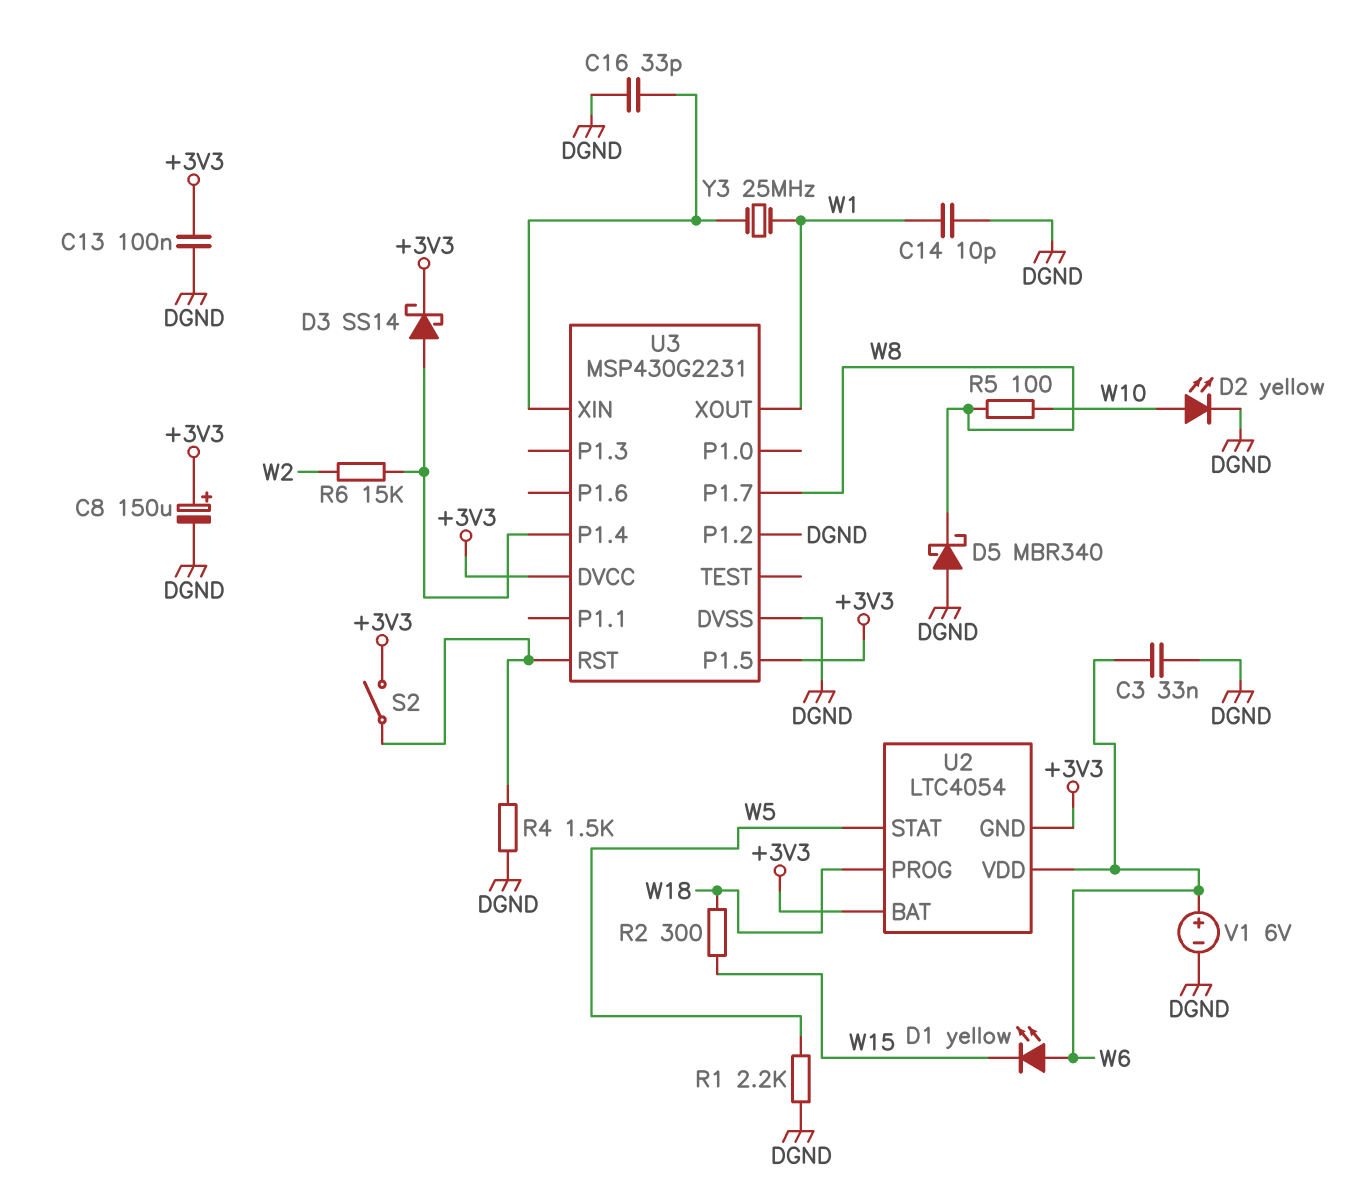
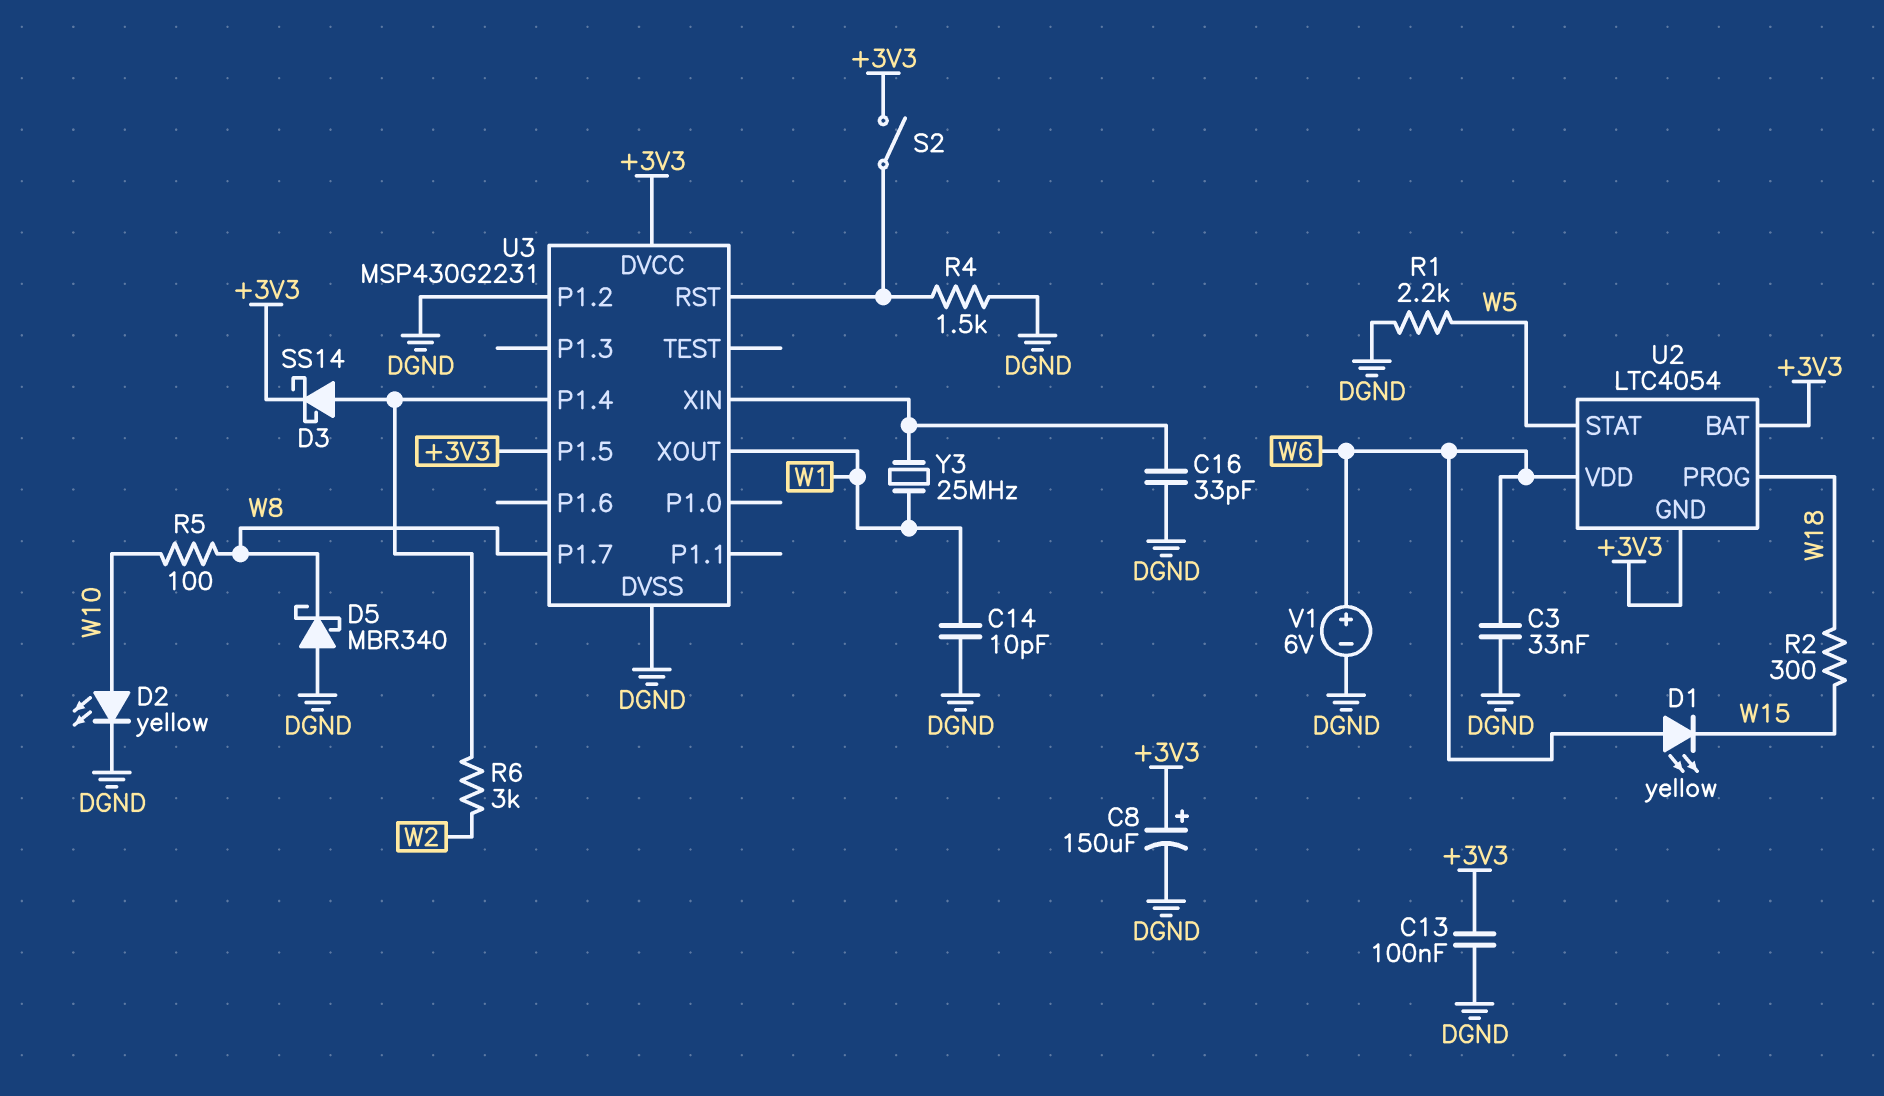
R6: 15k (U3/P1.4, W2) -> 3k (U3/P1.4, W2)

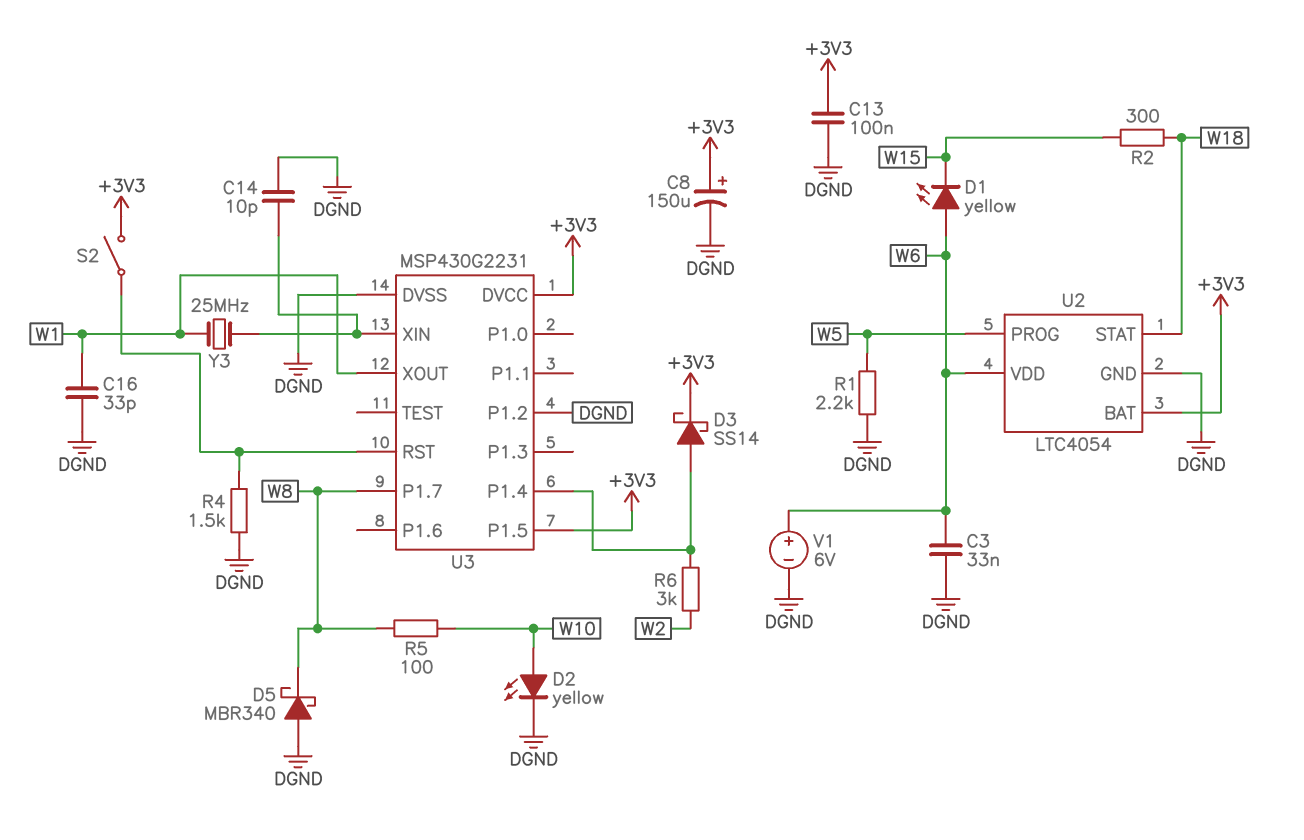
C14: 10pF (DGND, W1) -> 10pF (DGND, U3/XIN)
C16: 33pF (DGND, U3/XIN) -> 33pF (DGND, W1)
U2 pin GND: +3V3 -> DGND
U2 pin PROG: W18 -> W5
U2 pin STAT: W5 -> W18

